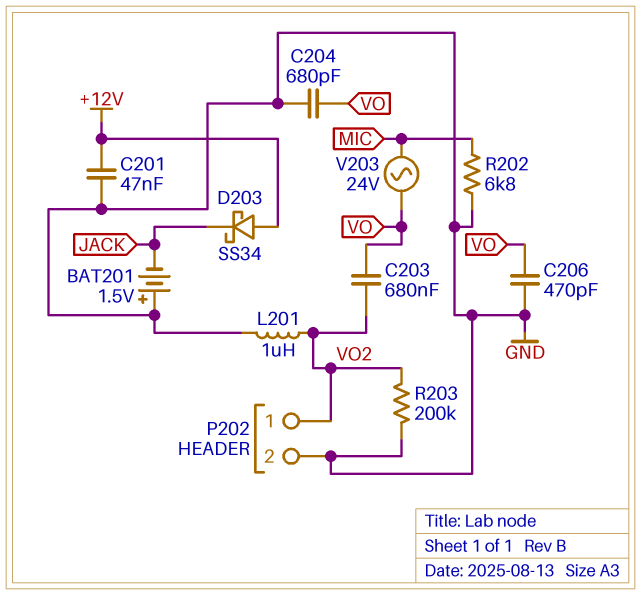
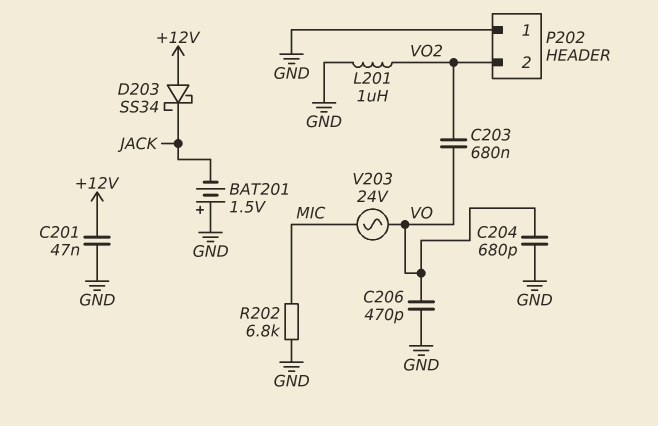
P202 pin 1: VO2 -> GND
P202 pin 2: GND -> VO2
R203: 200k (GND, VO2) -> none

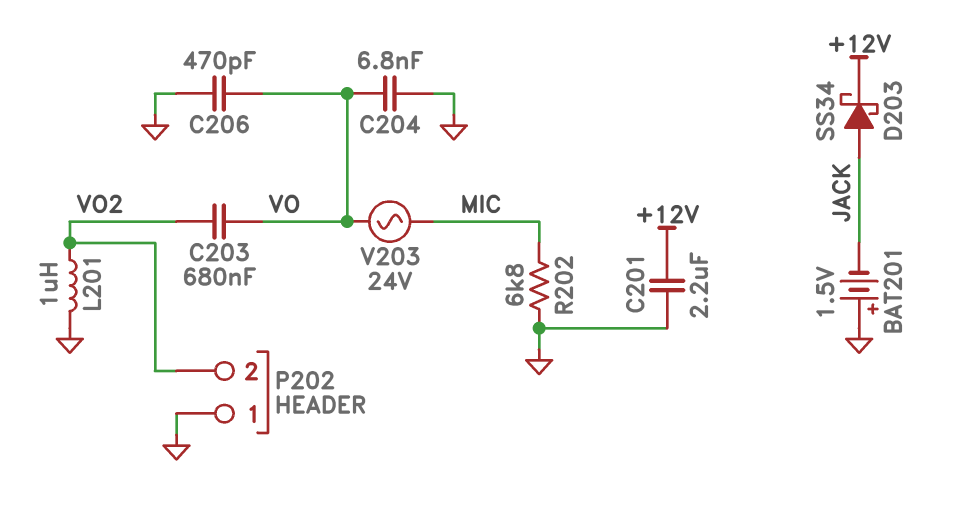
C201: 47nF (+12V, GND) -> 2.2uF (+12V, GND)
C204: 680pF (GND, VO) -> 6.8nF (GND, VO)
D203: schottky SS34 (A +12V, K JACK) -> schottky SS34 (A JACK, K +12V)

